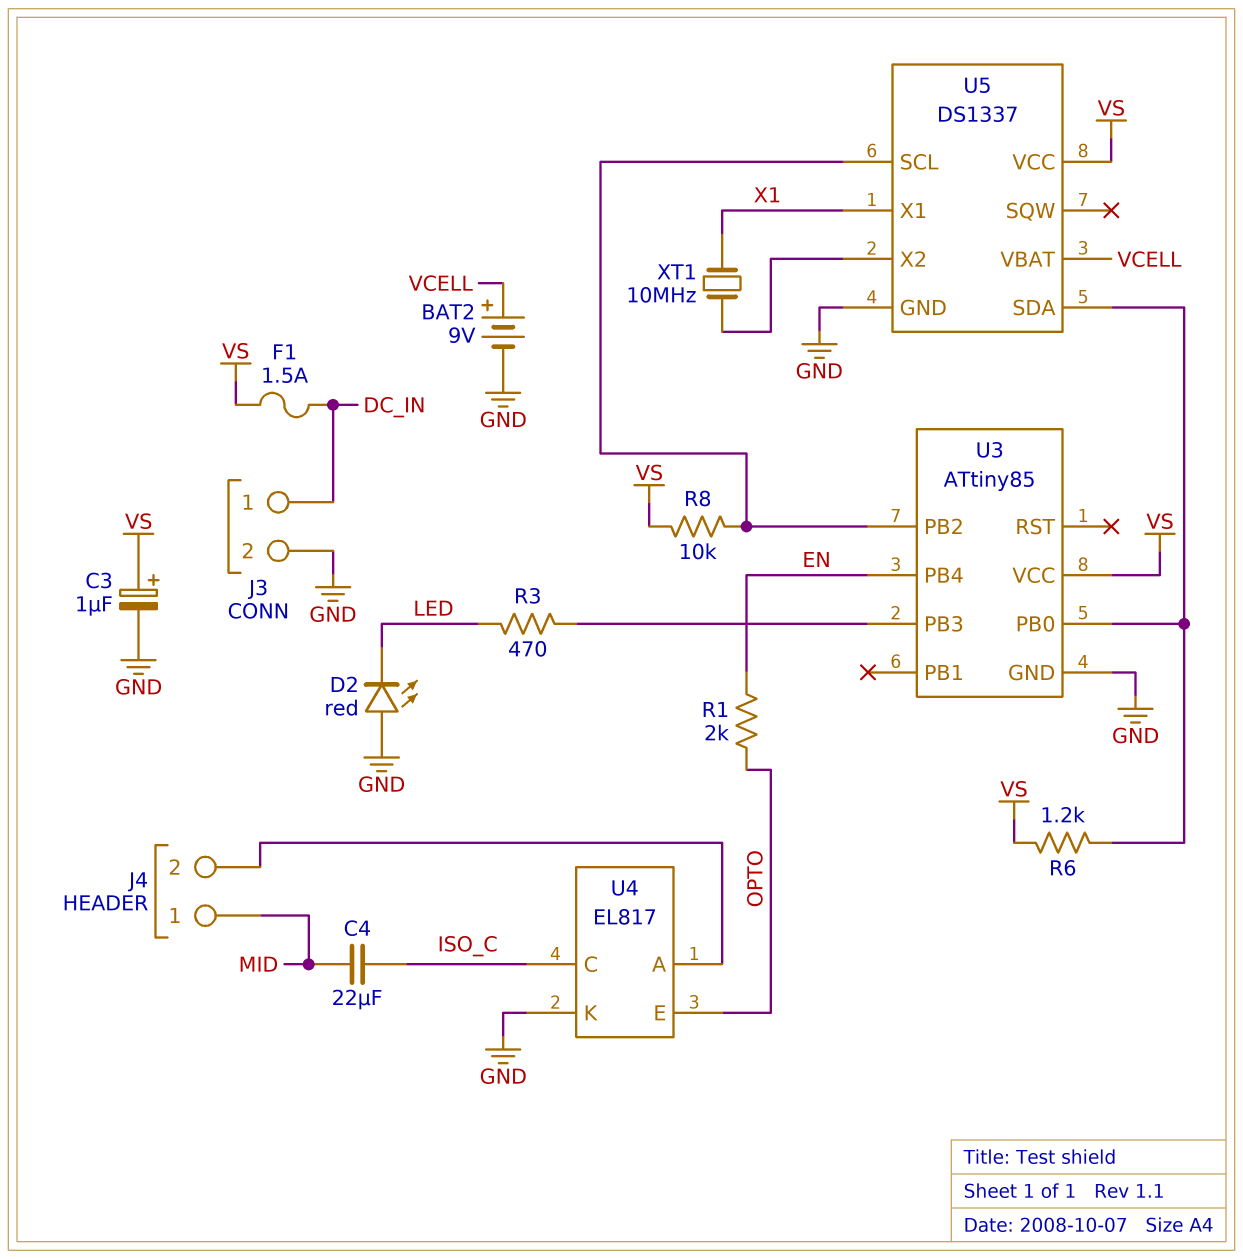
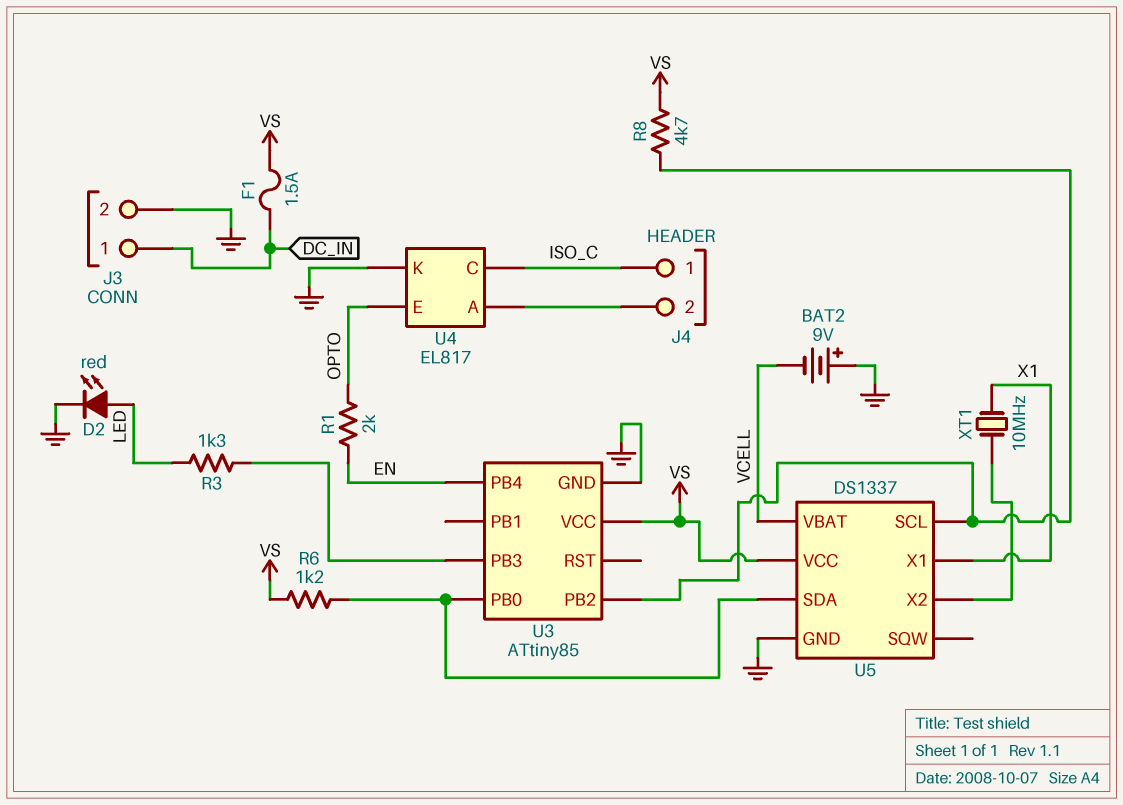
BAT2: 9V (plus VCELL, minus GND) -> 9V (plus GND, minus VCELL)
C3: 1uF (plus VS, minus GND) -> none
C4: 22uF (ISO_C, MID) -> none
D2: LED red (A GND, K LED) -> LED red (A LED, K GND)
J4 pin 1: MID -> ISO_C
R3: 470 (LED, U3/PB3) -> 1.3k (LED, U3/PB3)
R8: 10k (U3/PB2, VS) -> 4.7k (U3/PB2, VS)

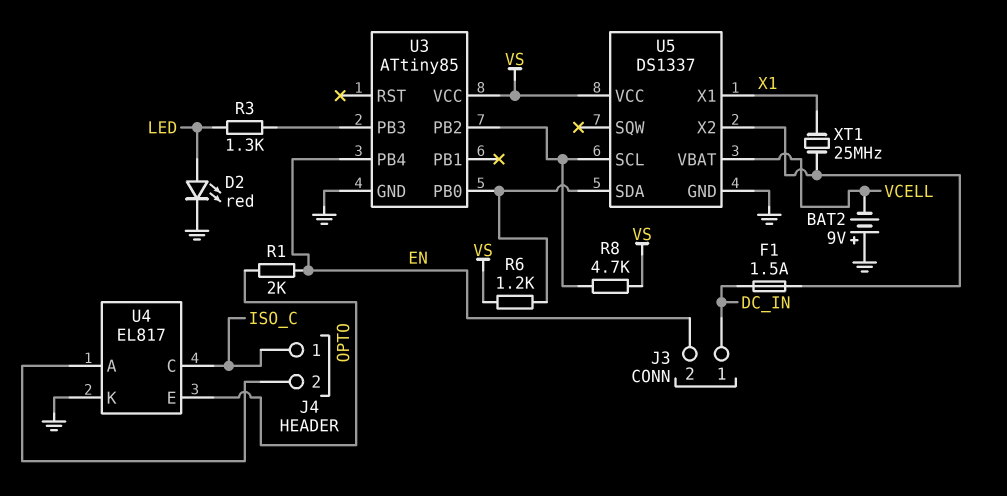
F1: 1.5A (DC_IN, VS) -> 1.5A (DC_IN, U5/X2)
J3 pin 2: GND -> EN
XT1: 10MHz (U5/X2, X1) -> 25MHz (U5/X2, X1)

